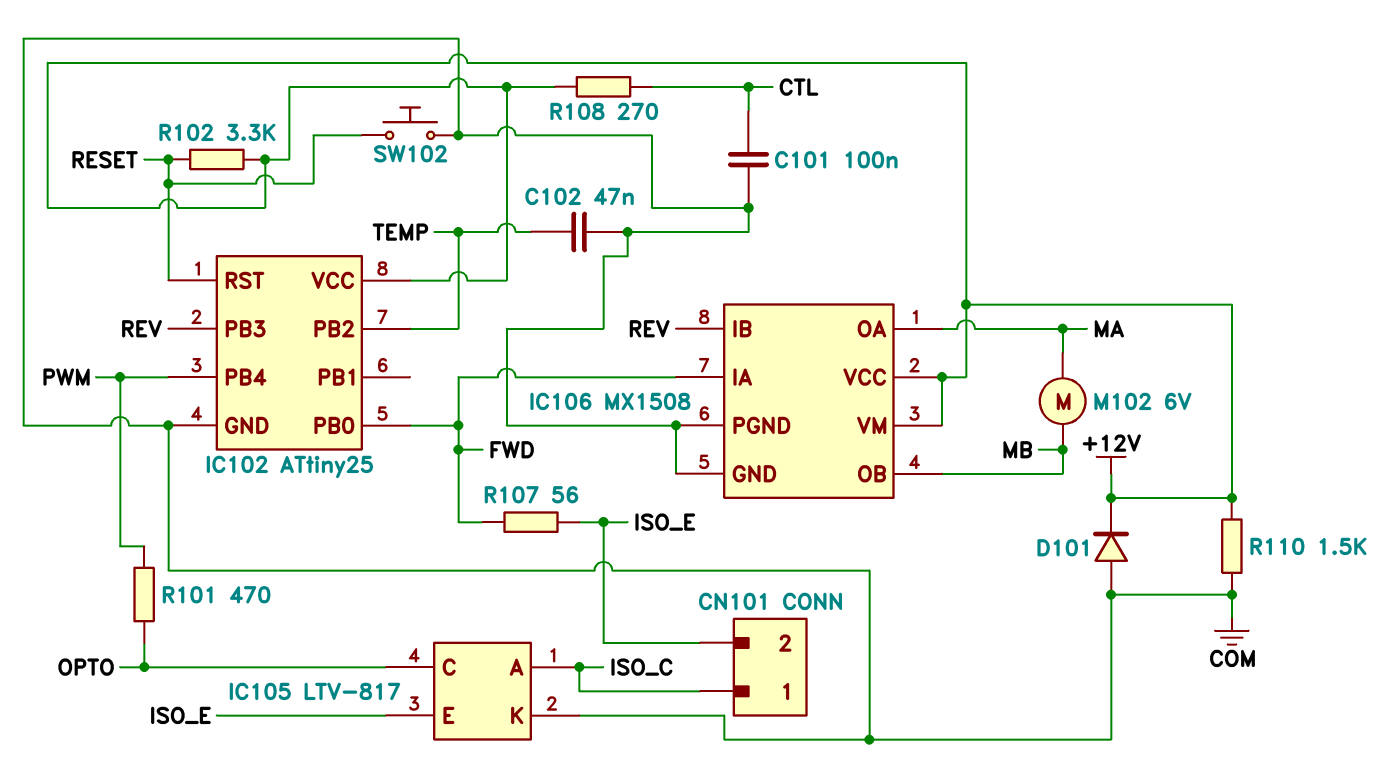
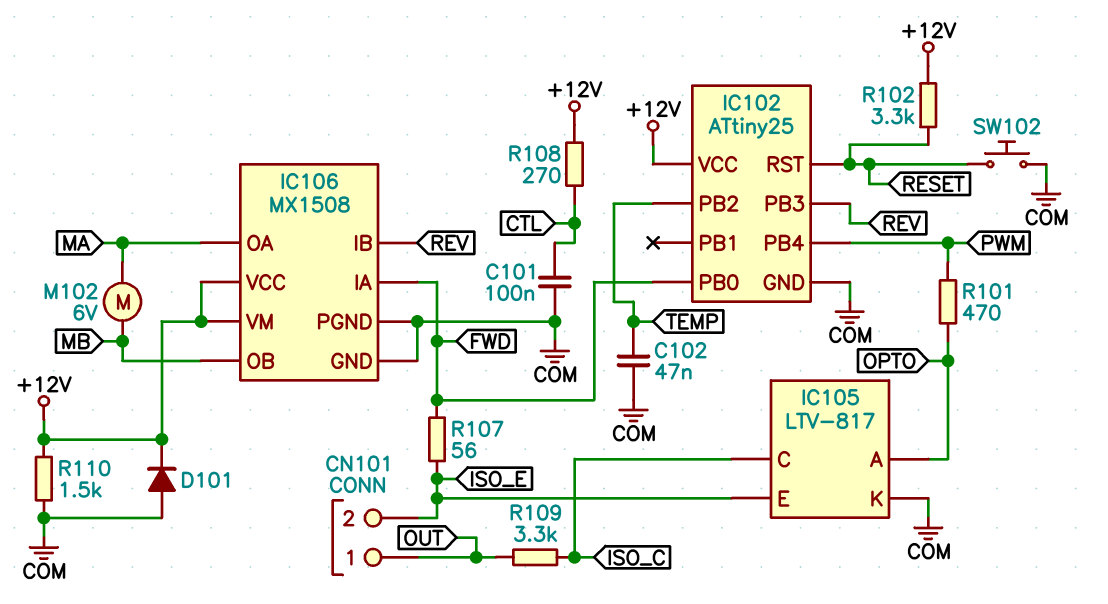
CN101 pin 1: ISO_C -> OUT
IC105 pin A: ISO_C -> OPTO
IC105 pin C: OPTO -> ISO_C
R109: none -> 3.3k (ISO_C, OUT)

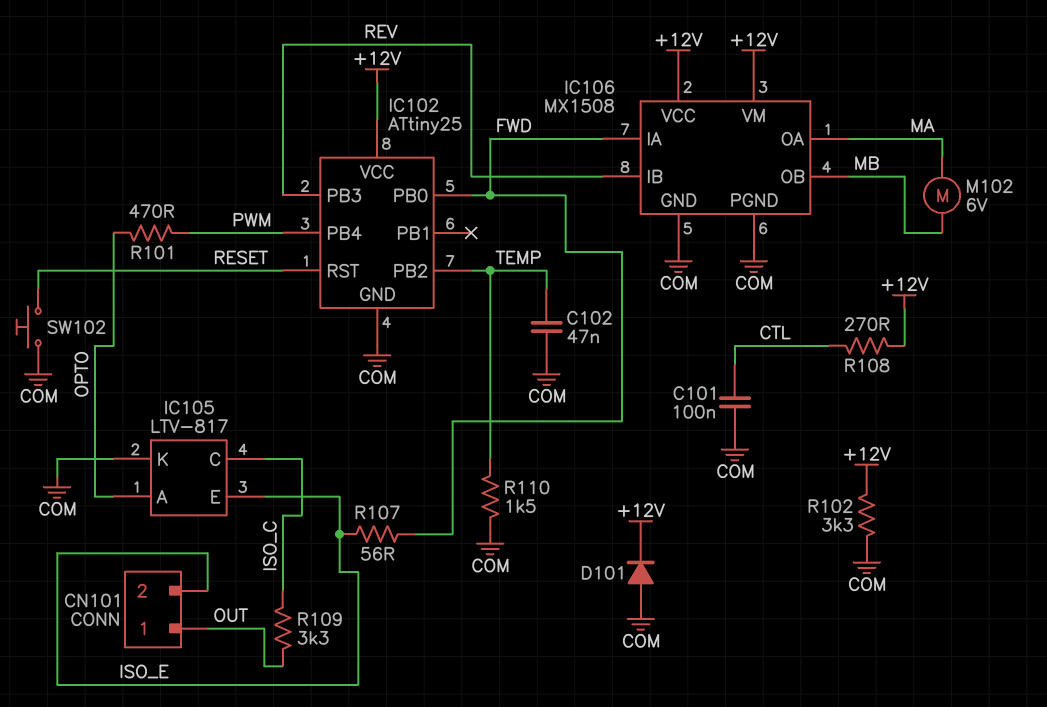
R102: 3.3k (+12V, RESET) -> 3.3k (+12V, COM)
R110: 1.5k (+12V, COM) -> 1.5k (COM, TEMP)

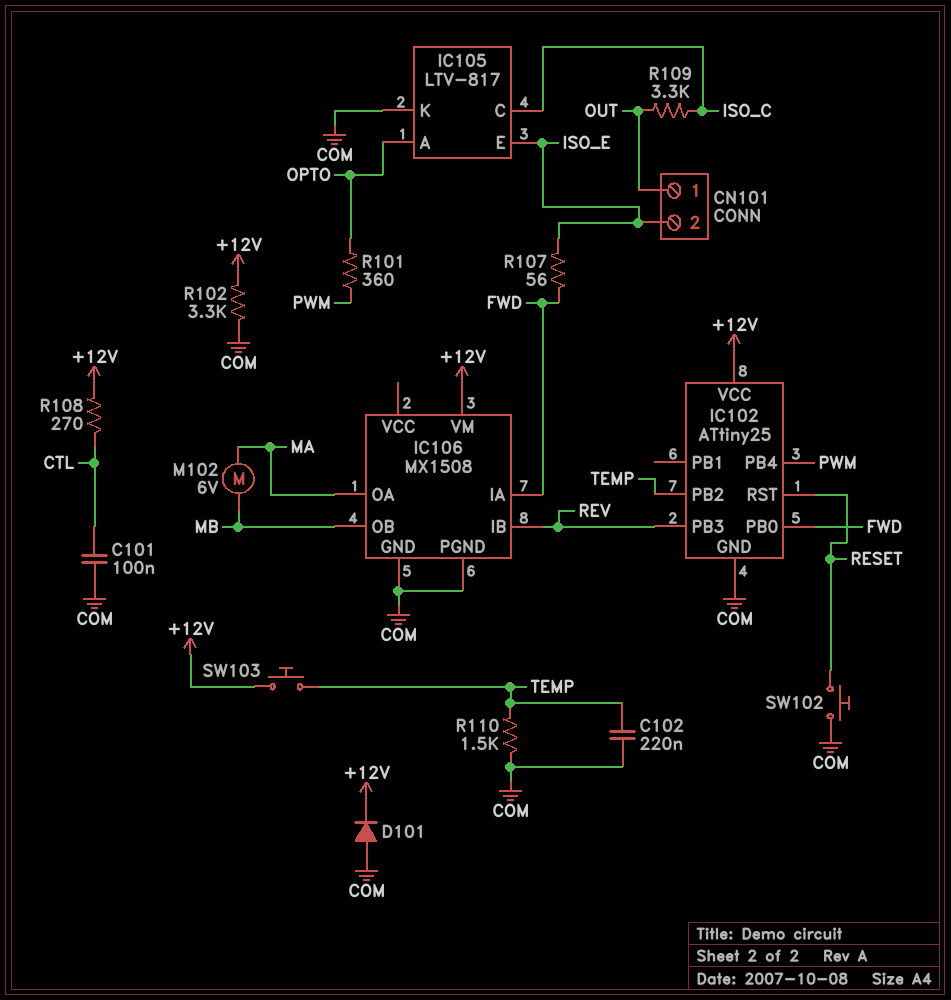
C102: 47nF (COM, TEMP) -> 220nF (COM, TEMP)
IC106 pin VCC: +12V -> none
R101: 470 (OPTO, PWM) -> 360 (OPTO, PWM)
SW103: none -> button (+12V, TEMP)

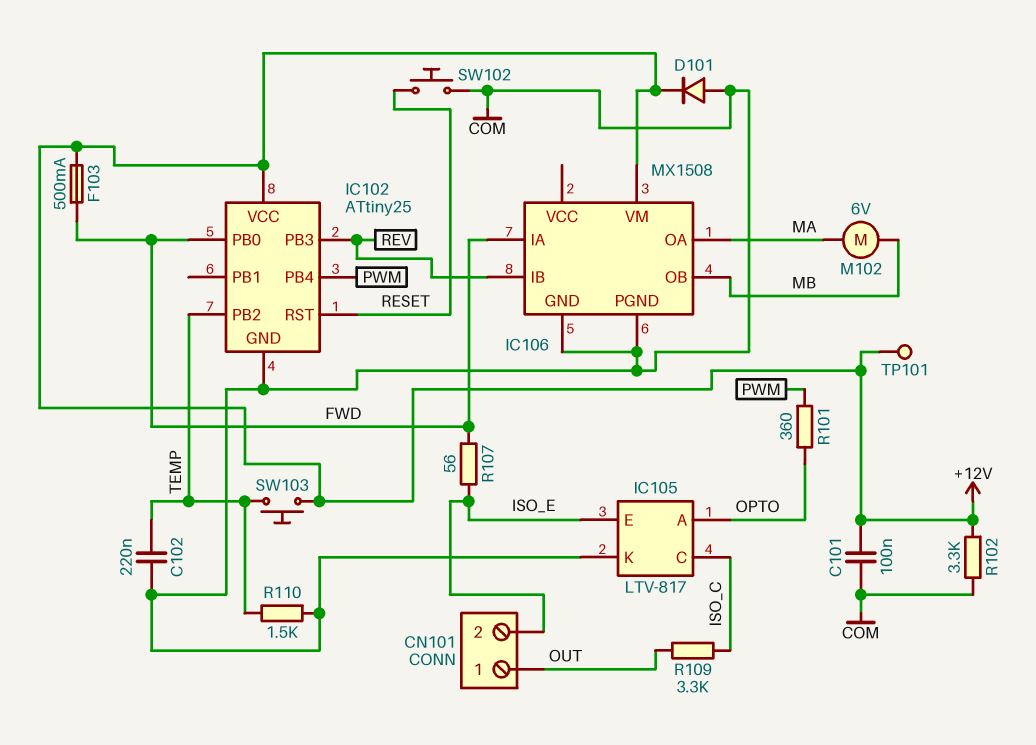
C101: 100nF (COM, CTL) -> 100nF (+12V, COM)
F103: none -> 500mA (+12V, FWD)
R108: 270 (+12V, CTL) -> none
TP101: none -> test point (+12V)

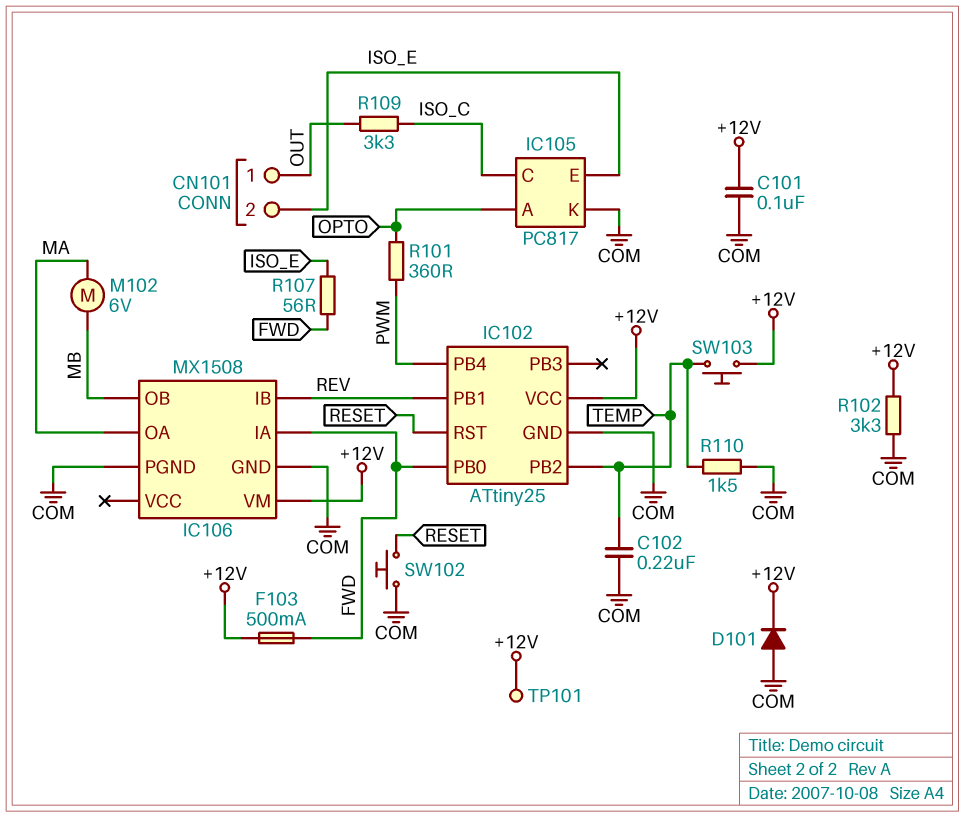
IC102 pin PB1: none -> REV
IC102 pin PB3: REV -> none
IC105: LTV-817 -> PC817

